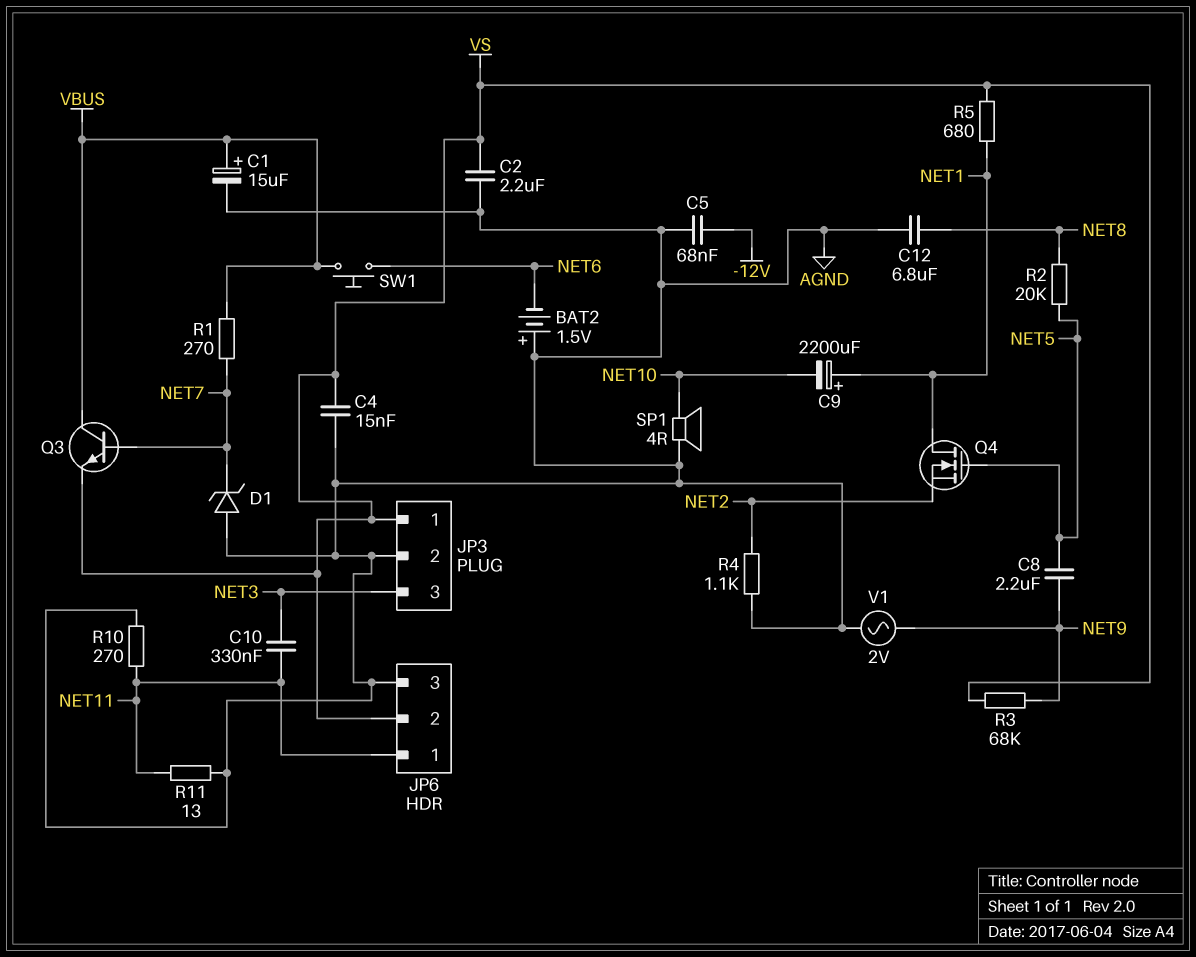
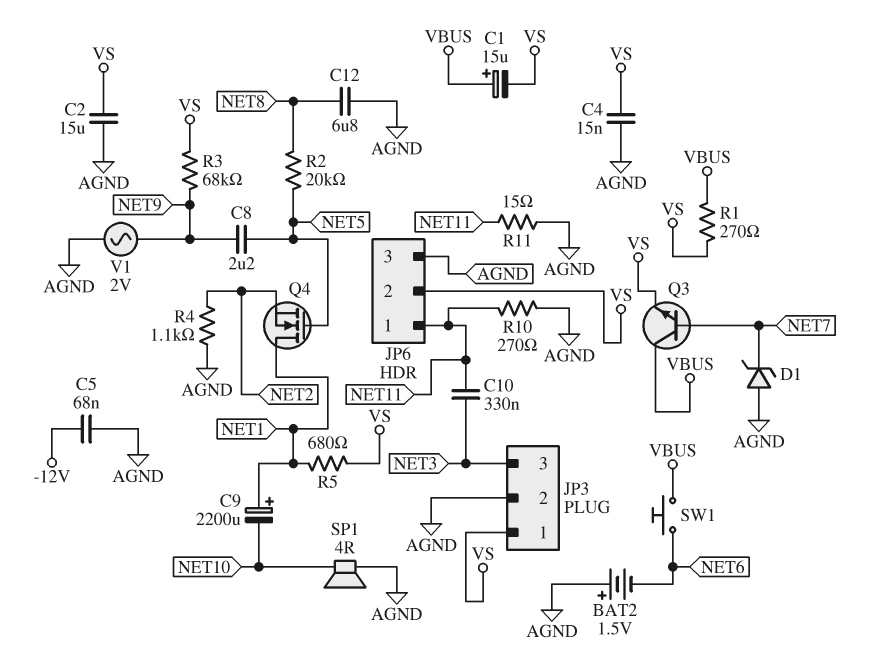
C1: 15uF (plus VBUS, minus AGND) -> 15uF (plus VBUS, minus VS)
C2: 2.2uF (AGND, VS) -> 15uF (AGND, VS)
R1: 270 (NET7, VBUS) -> 270 (VBUS, VS)
R11: 13 (AGND, NET11) -> 15 (AGND, NET11)

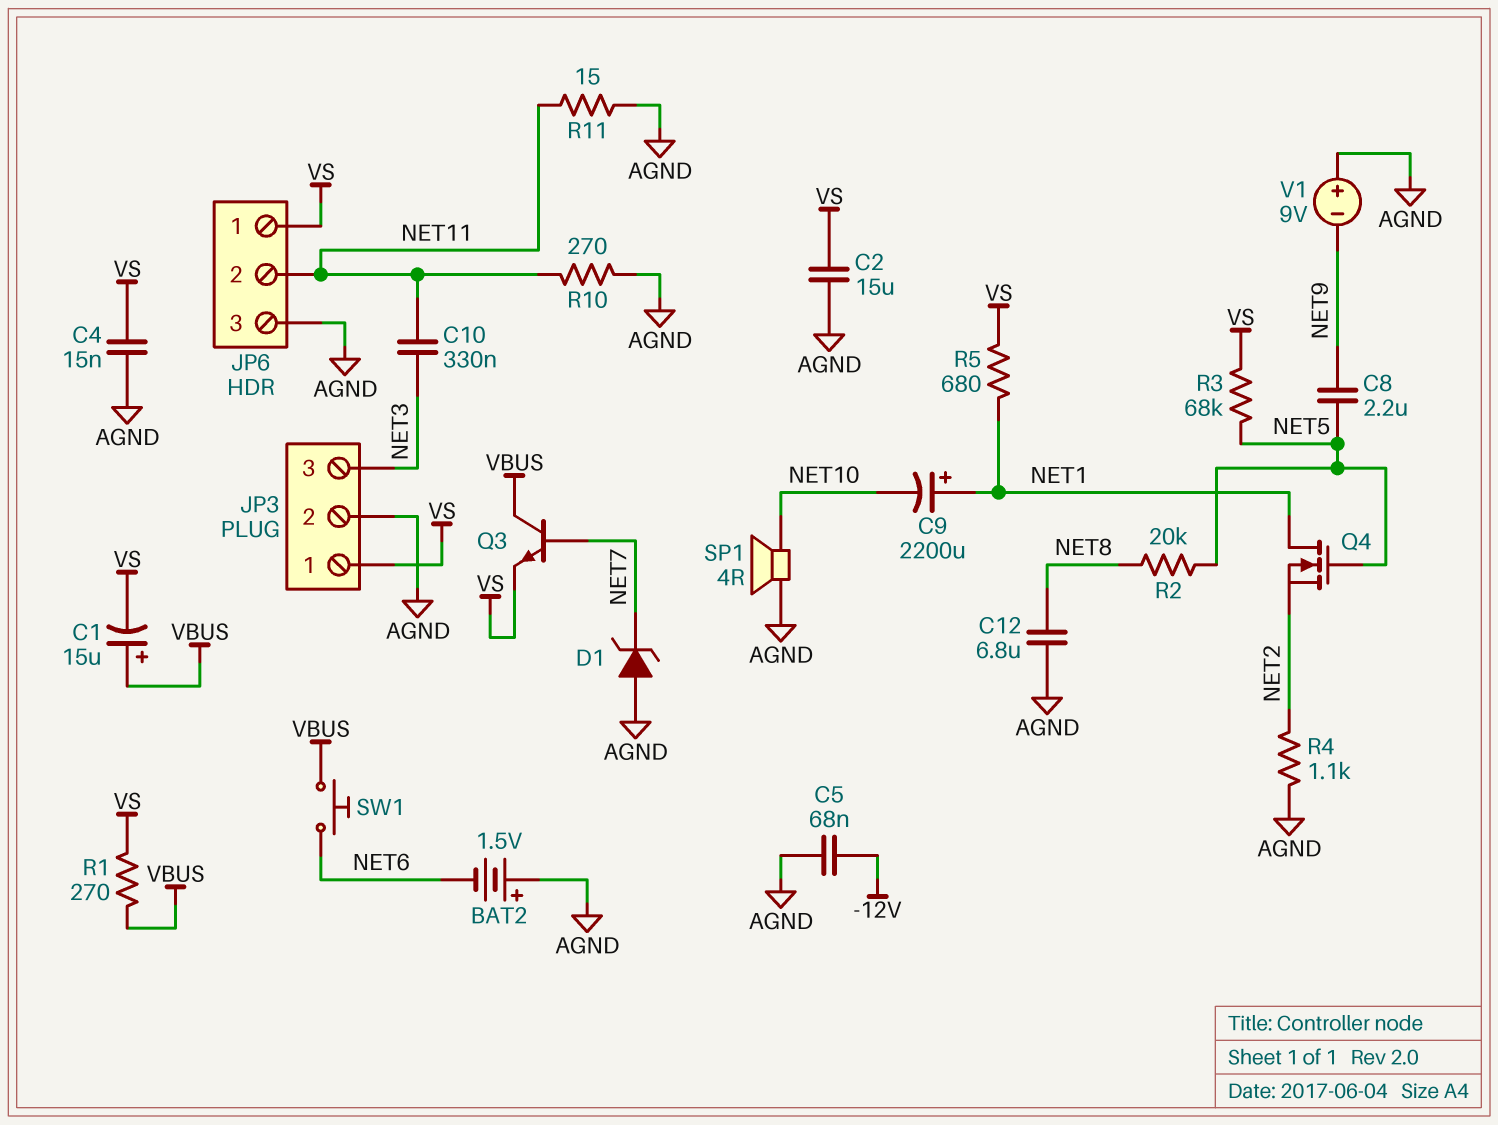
JP6 pin 1: NET11 -> VS
JP6 pin 2: VS -> NET11
R3: 68k (NET9, VS) -> 68k (NET5, VS)
V1: AC 2V (AGND, NET9) -> 9V (plus AGND, minus NET9)

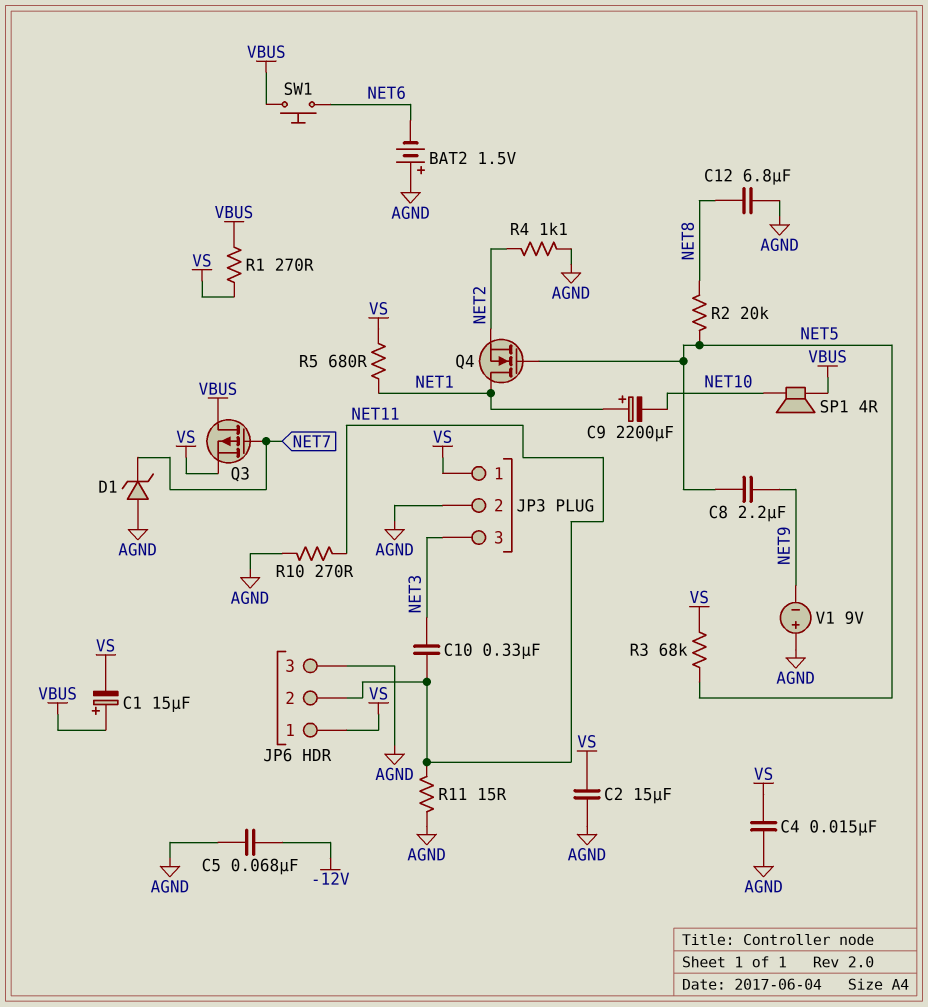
Q3: NPN (B NET7, C VBUS, E VS) -> PMOS (G NET7, D VBUS, S VS)
SP1: speaker 4R (AGND, NET10) -> speaker 4R (NET10, VBUS)

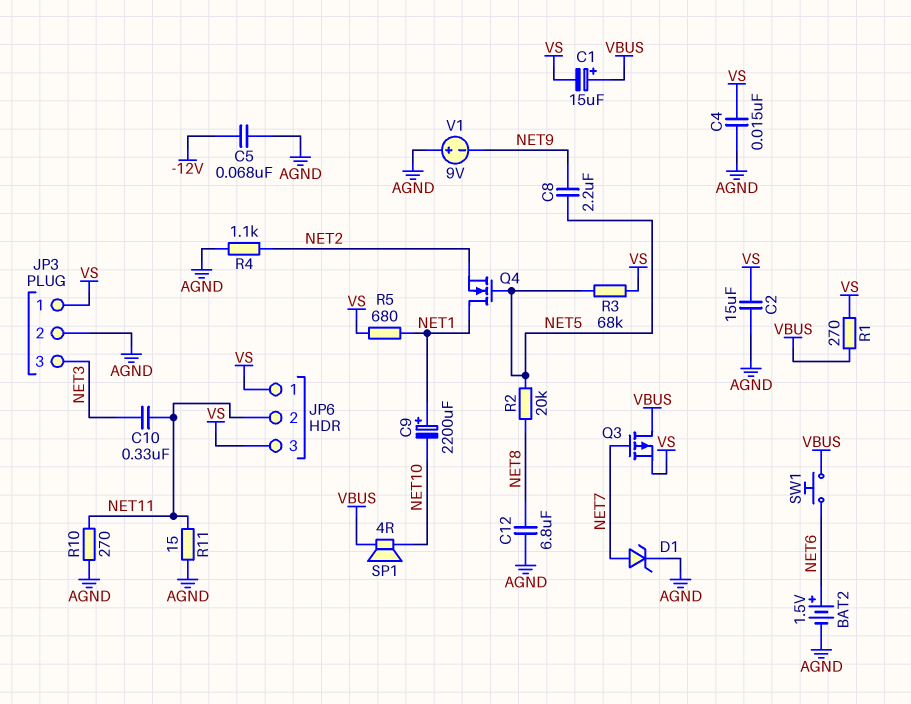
BAT2: 1.5V (plus AGND, minus NET6) -> 1.5V (plus NET6, minus AGND)
D1: zener (A AGND, K NET7) -> zener (A NET7, K AGND)
JP6 pin 3: AGND -> VS

